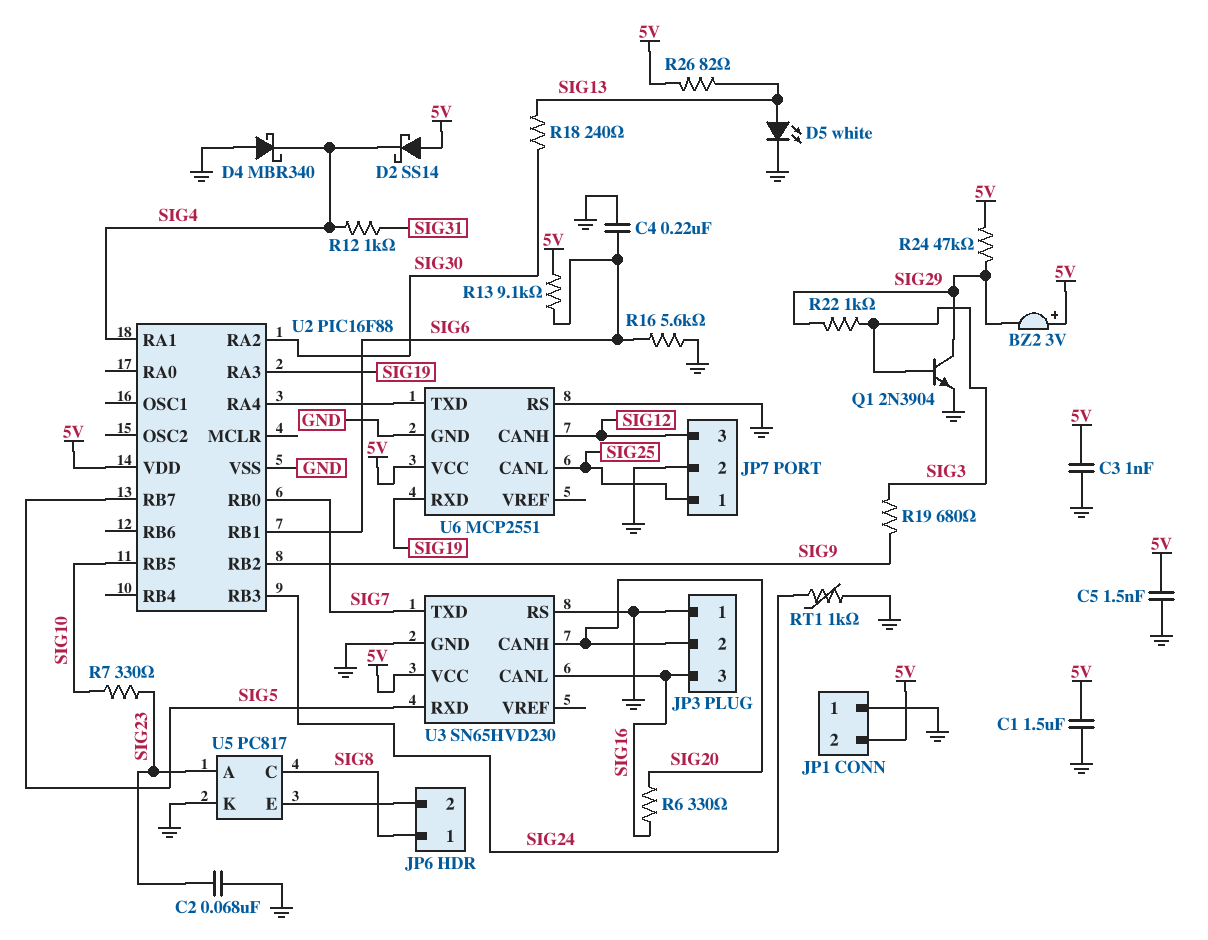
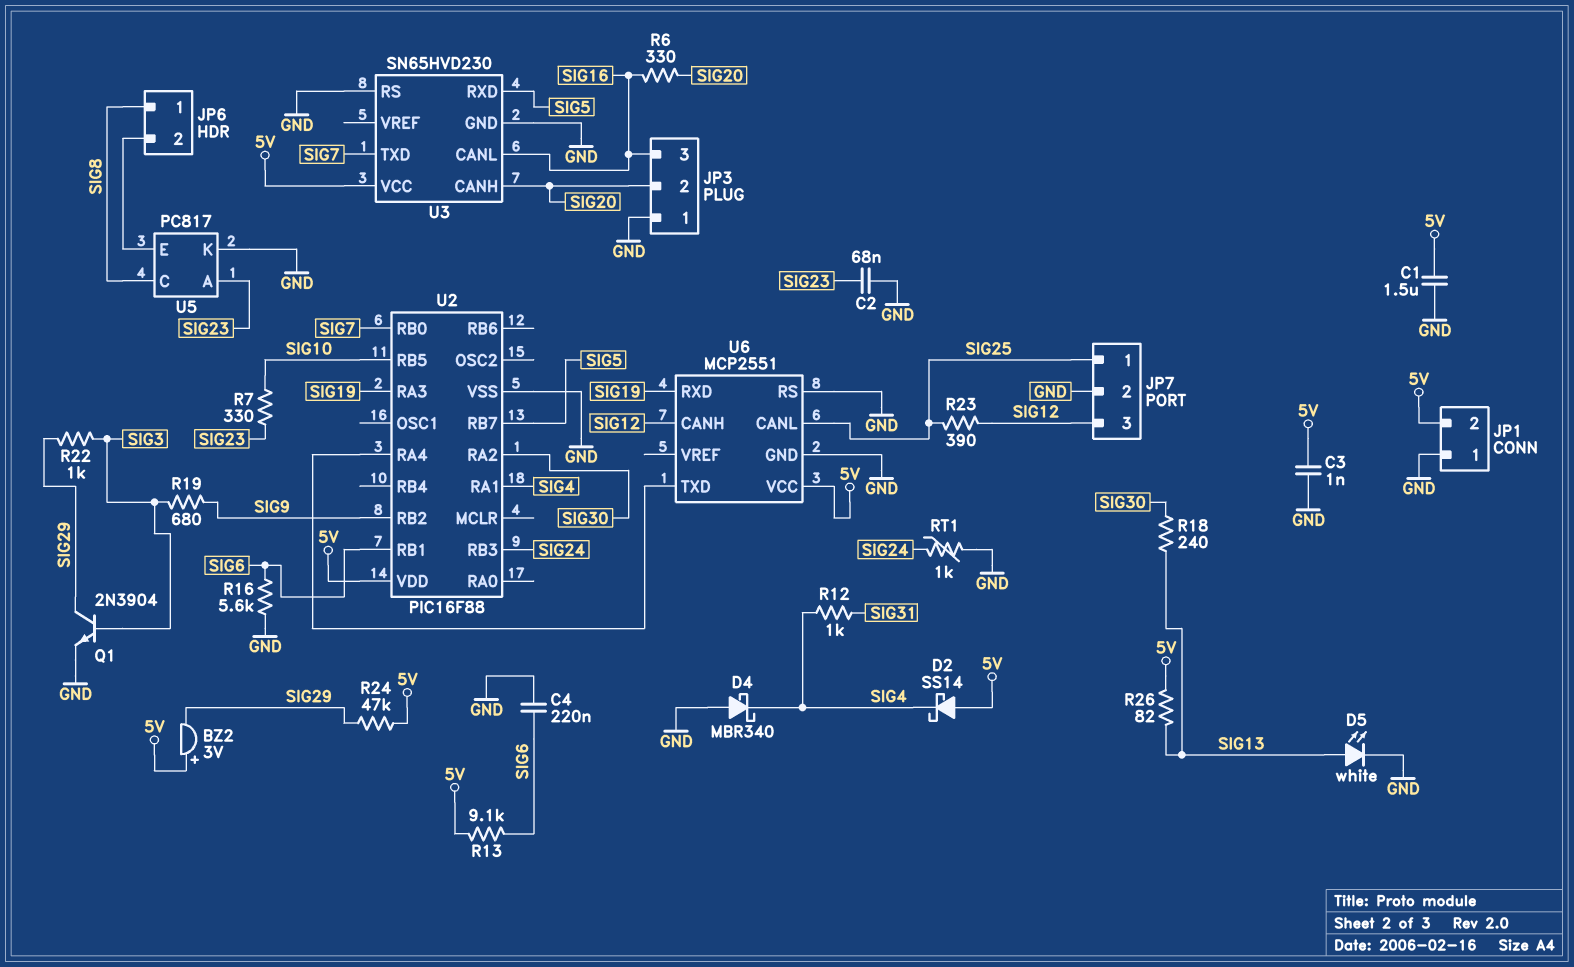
C5: 1.5nF (5V, GND) -> none
R23: none -> 390 (SIG12, SIG25)

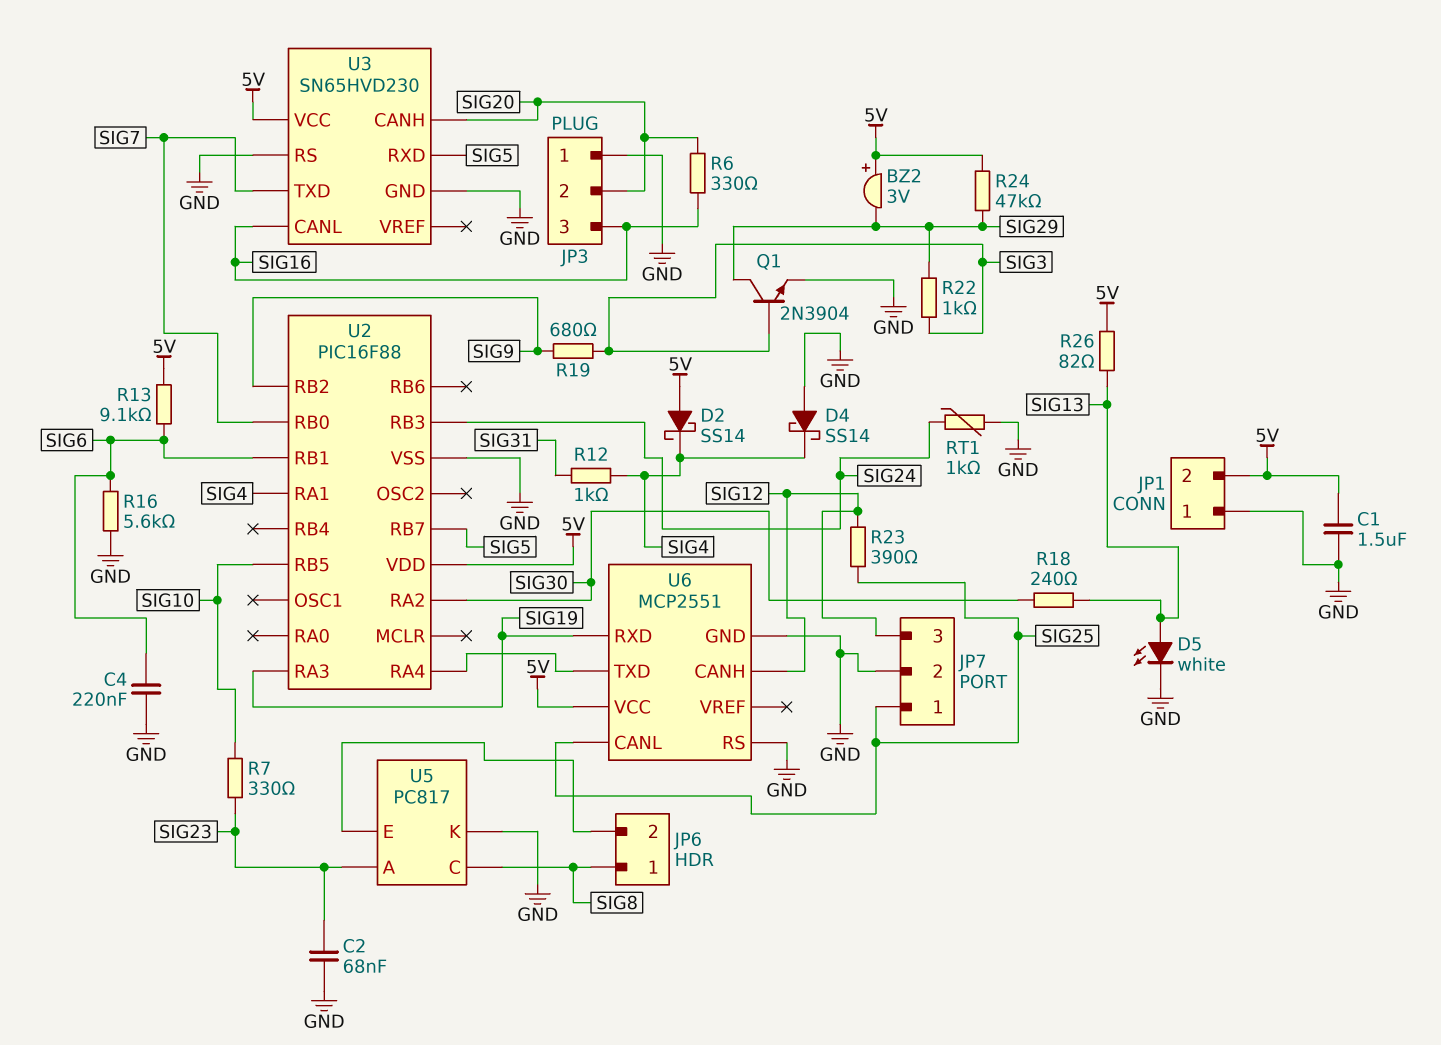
C3: 1nF (5V, GND) -> none
D4: schottky MBR340 (A GND, K SIG4) -> schottky SS14 (A GND, K SIG4)

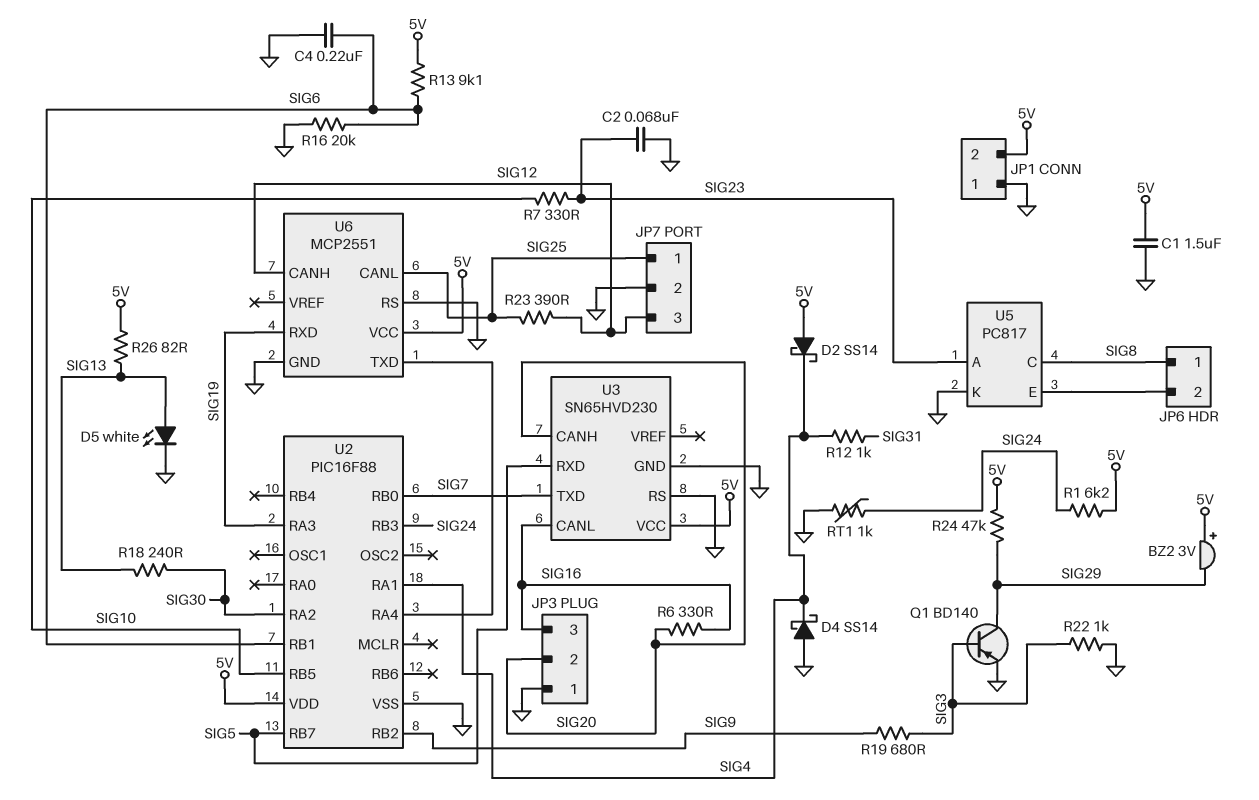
Q1: NPN 2N3904 (B SIG3, C SIG29, E GND) -> PNP BD140 (B SIG3, C SIG29, E GND)
R1: none -> 6.2k (5V, SIG24)
R16: 5.6k (GND, SIG6) -> 20k (GND, SIG6)
R22: 1k (SIG3, SIG29) -> 1k (GND, SIG3)

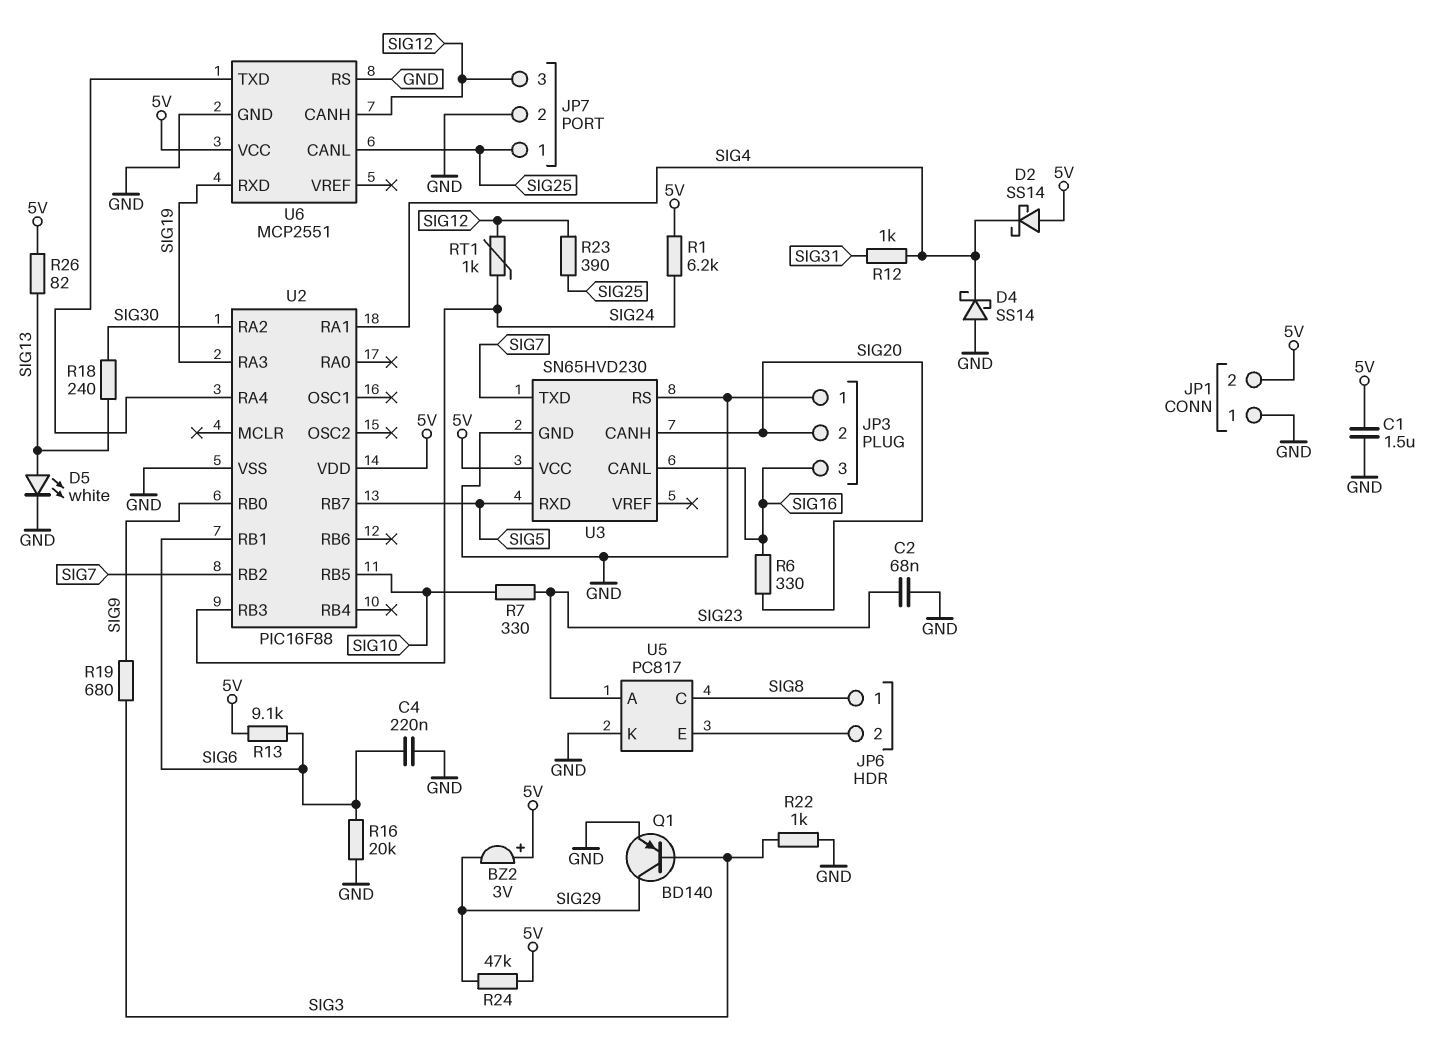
RT1: 1k (GND, SIG24) -> 1k (SIG12, SIG24)
U2 pin RB0: SIG7 -> SIG9
U2 pin RB2: SIG9 -> SIG7

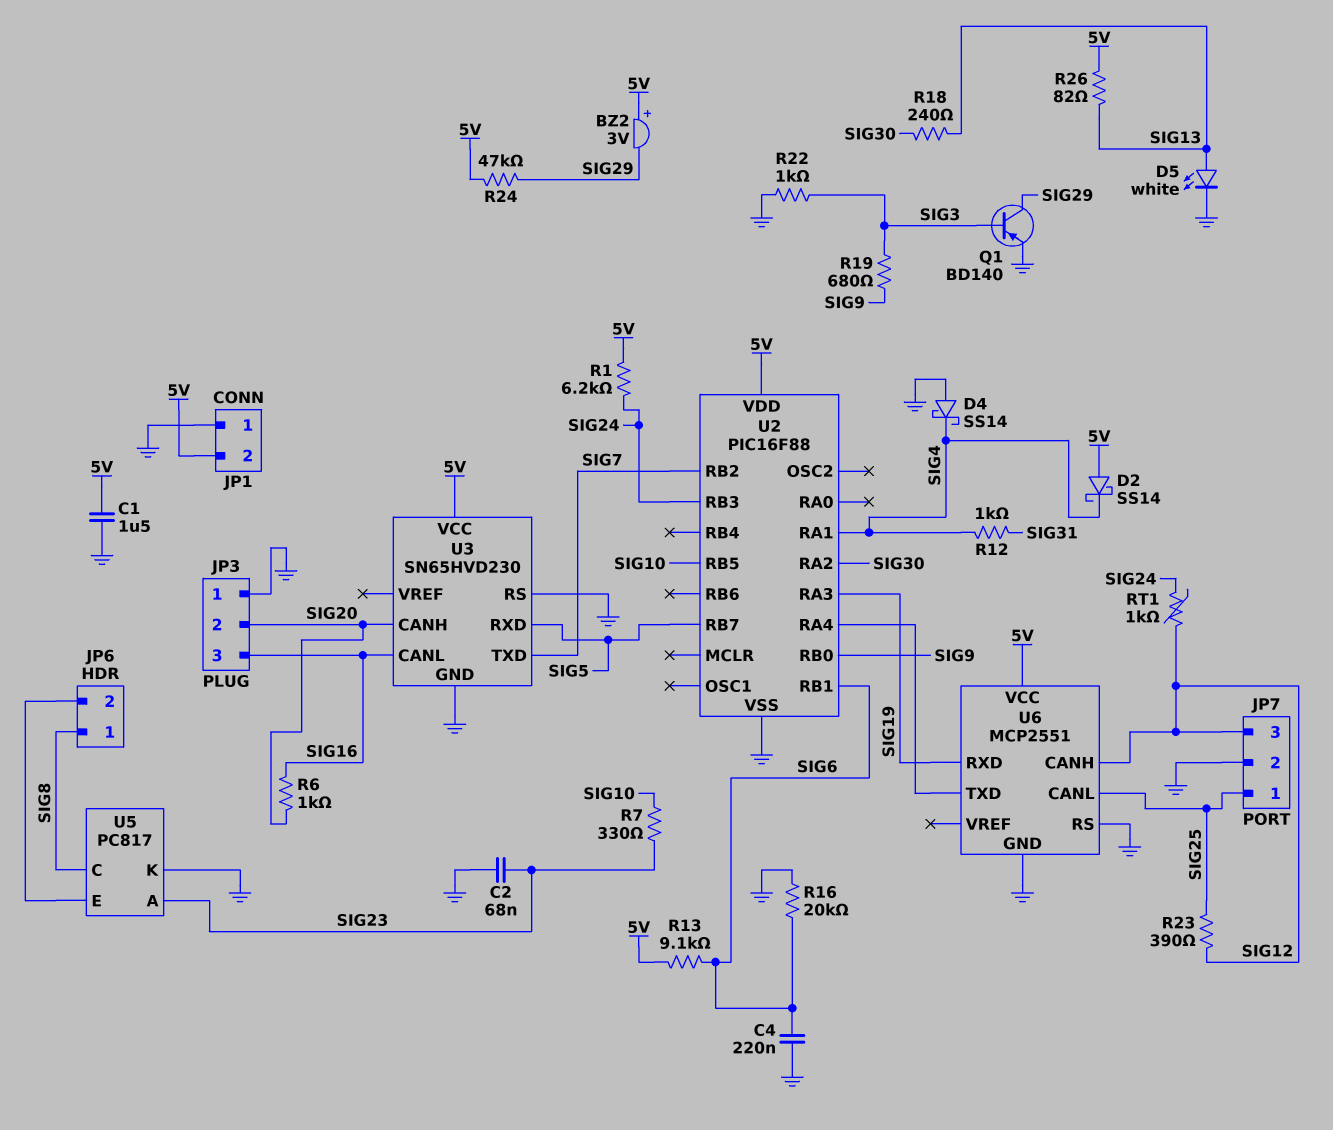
R6: 330 (SIG16, SIG20) -> 1k (SIG16, SIG20)

